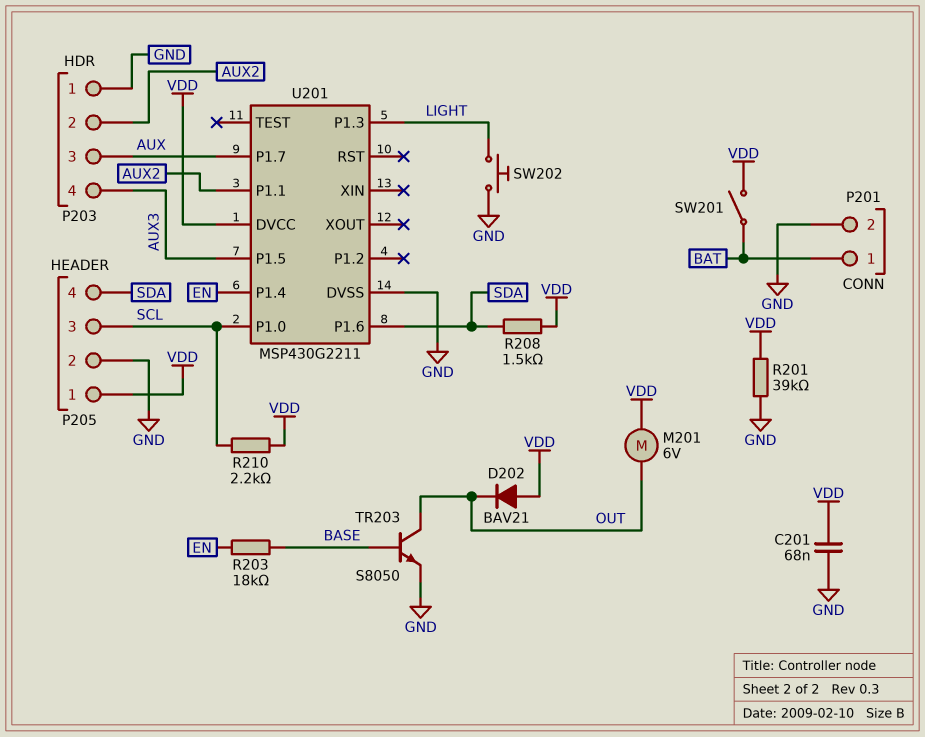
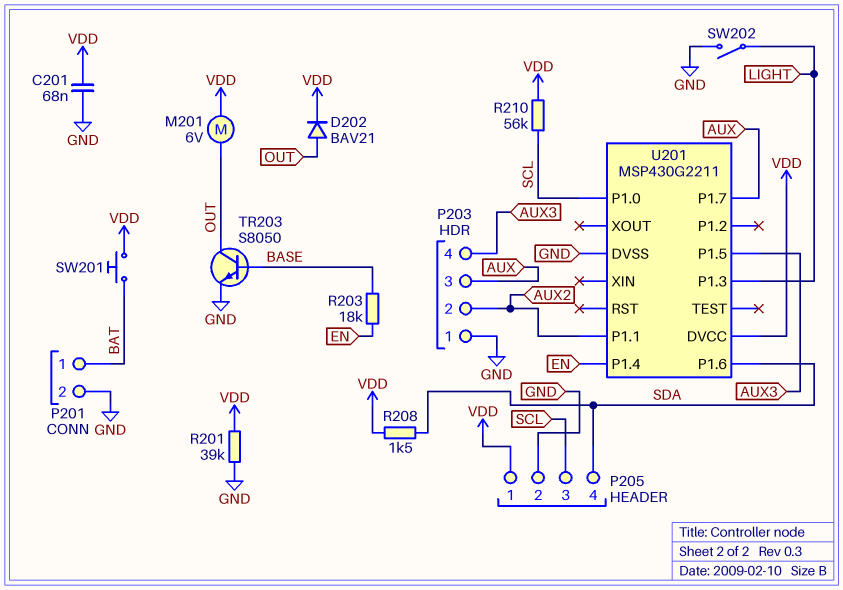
D202: diode BAV21 (A VDD, K OUT) -> diode BAV21 (A OUT, K VDD)
R210: 2.2k (SCL, VDD) -> 56k (SCL, VDD)
SW201: switch (BAT, VDD) -> button (BAT, VDD)
SW202: button (GND, LIGHT) -> switch (GND, LIGHT)

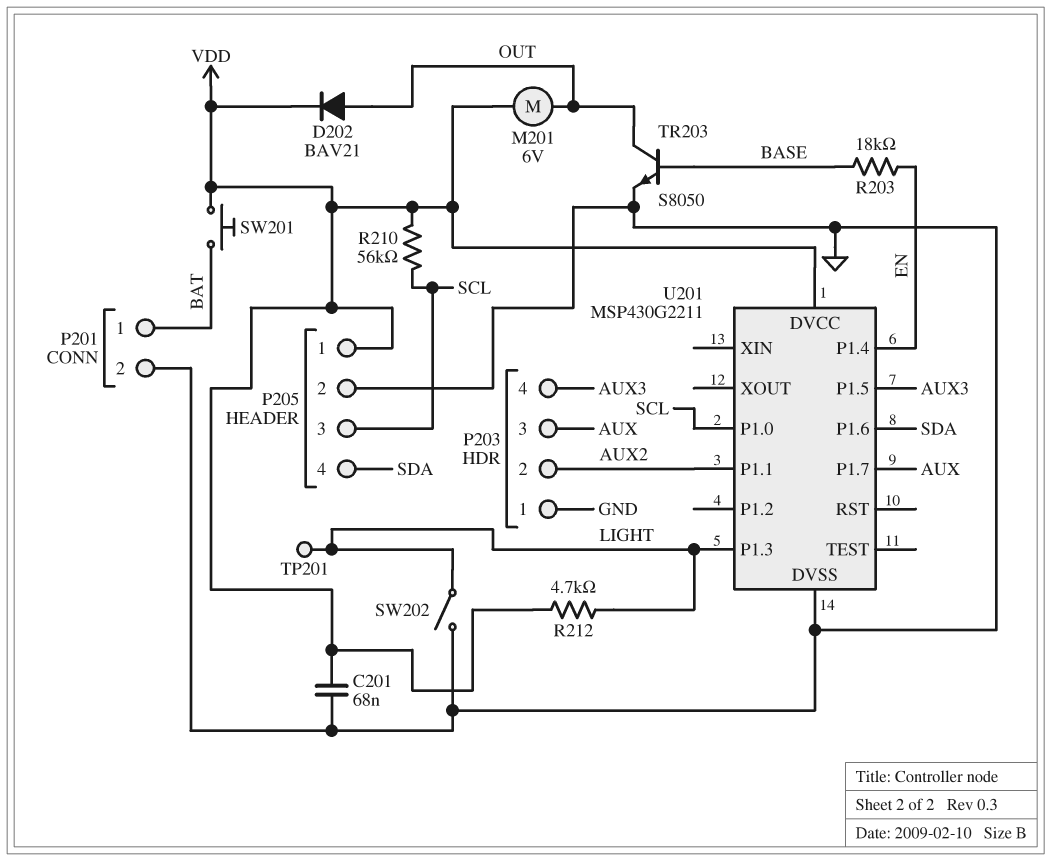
R201: 39k (GND, VDD) -> none
R208: 1.5k (SDA, VDD) -> none
R212: none -> 4.7k (LIGHT, VDD)
TP201: none -> test point (LIGHT)

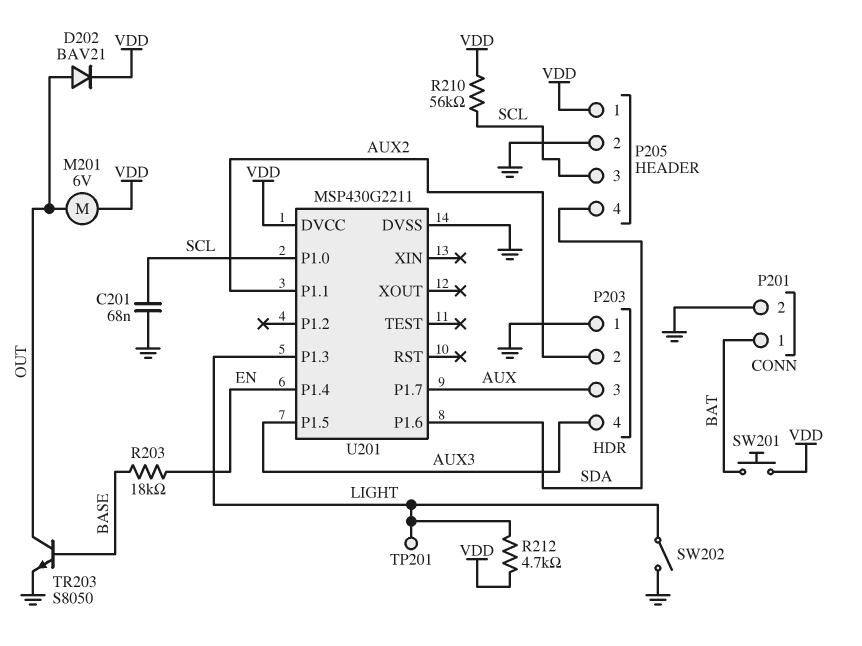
C201: 68nF (GND, VDD) -> 68nF (GND, SCL)

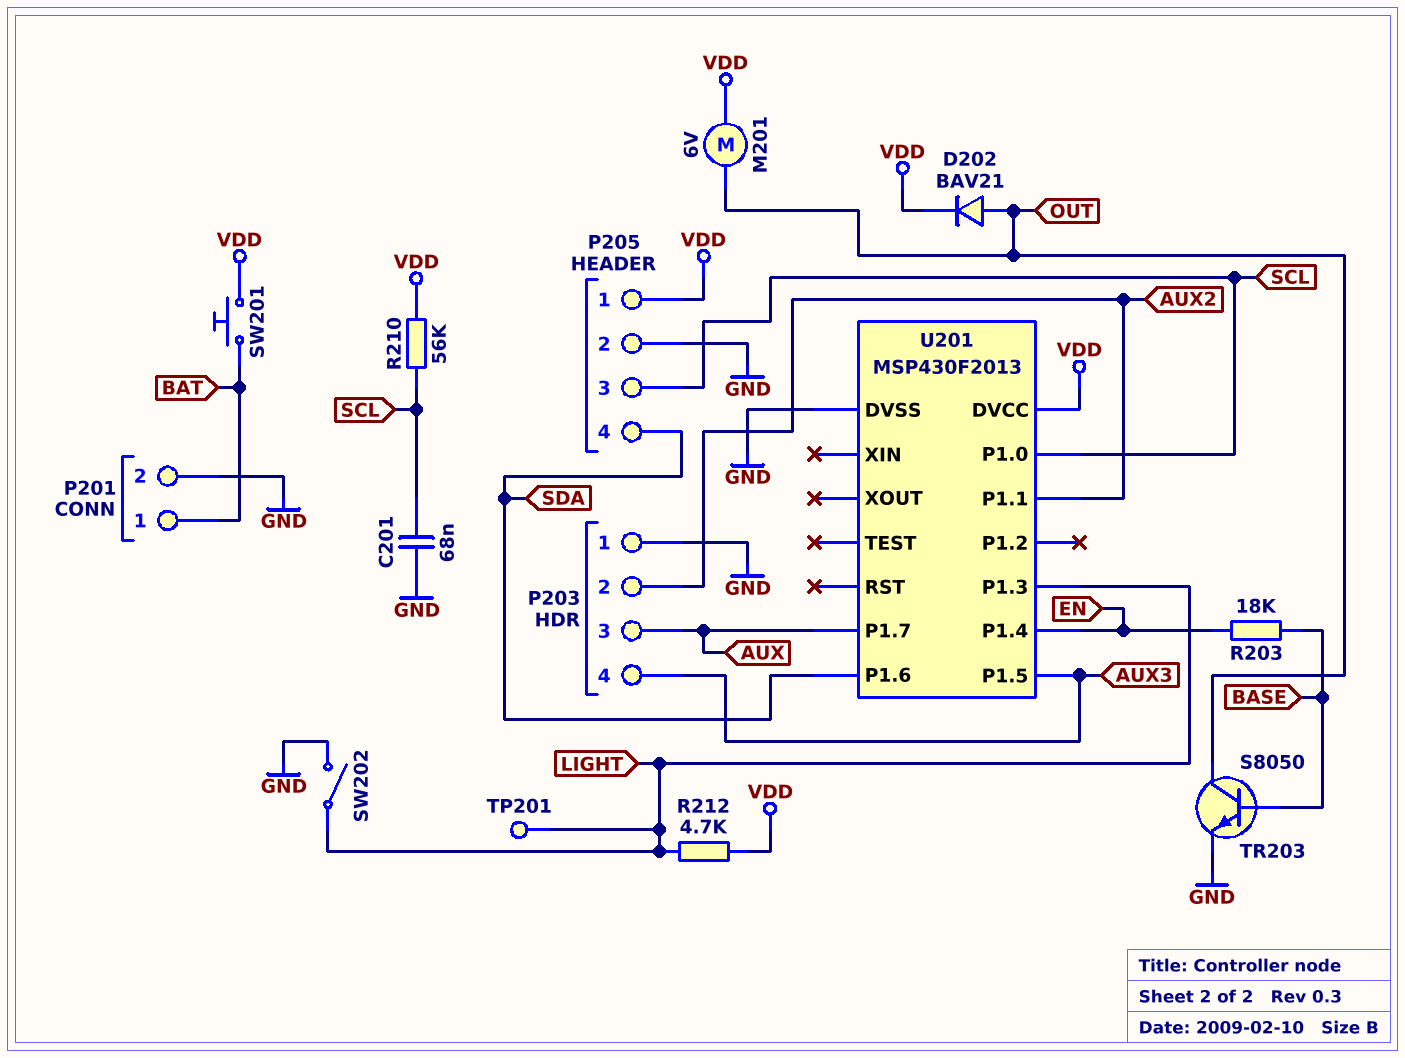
U201: MSP430G2211 -> MSP430F2013

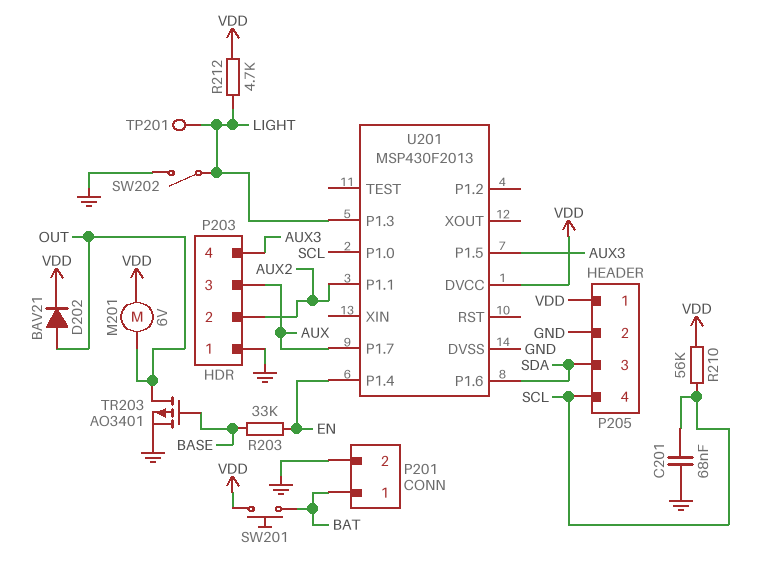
P205 pin 3: SCL -> SDA
P205 pin 4: SDA -> SCL
R203: 18k (BASE, EN) -> 33k (BASE, EN)
TR203: NPN S8050 (B BASE, C OUT, E GND) -> PMOS AO3401 (G BASE, D OUT, S GND)

